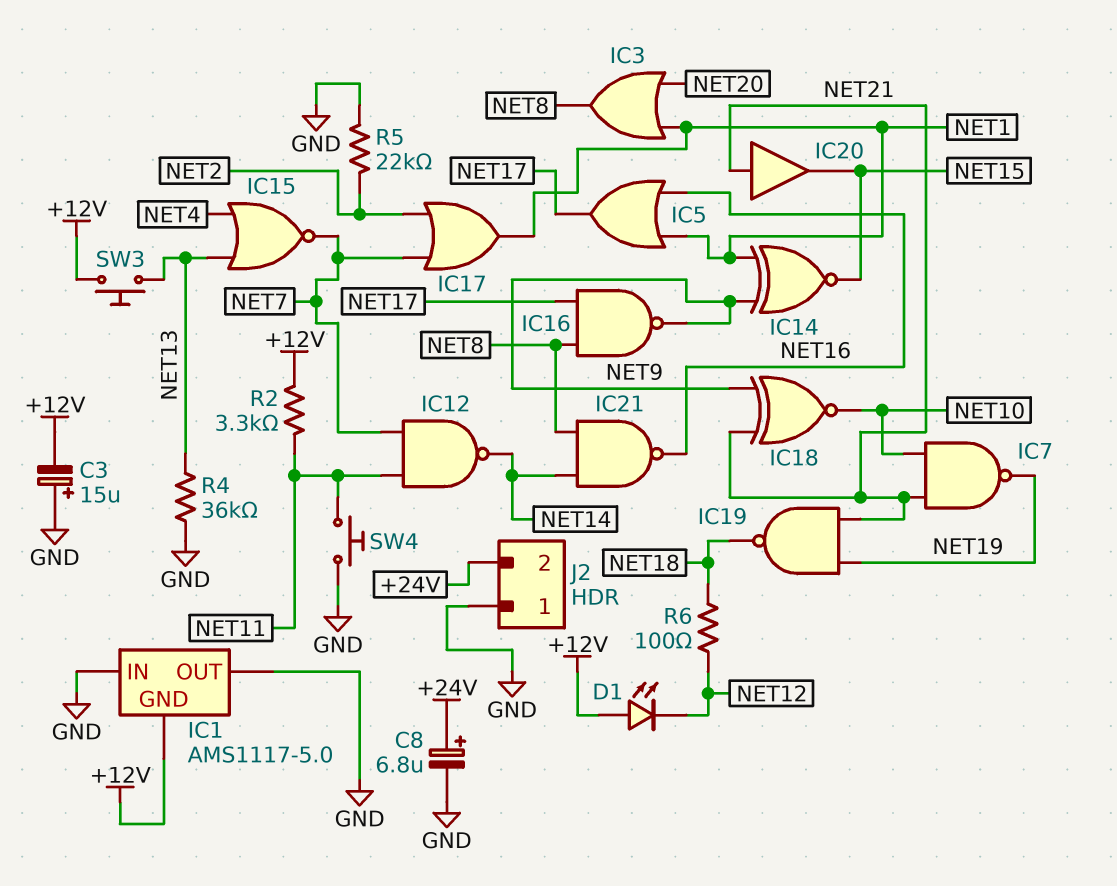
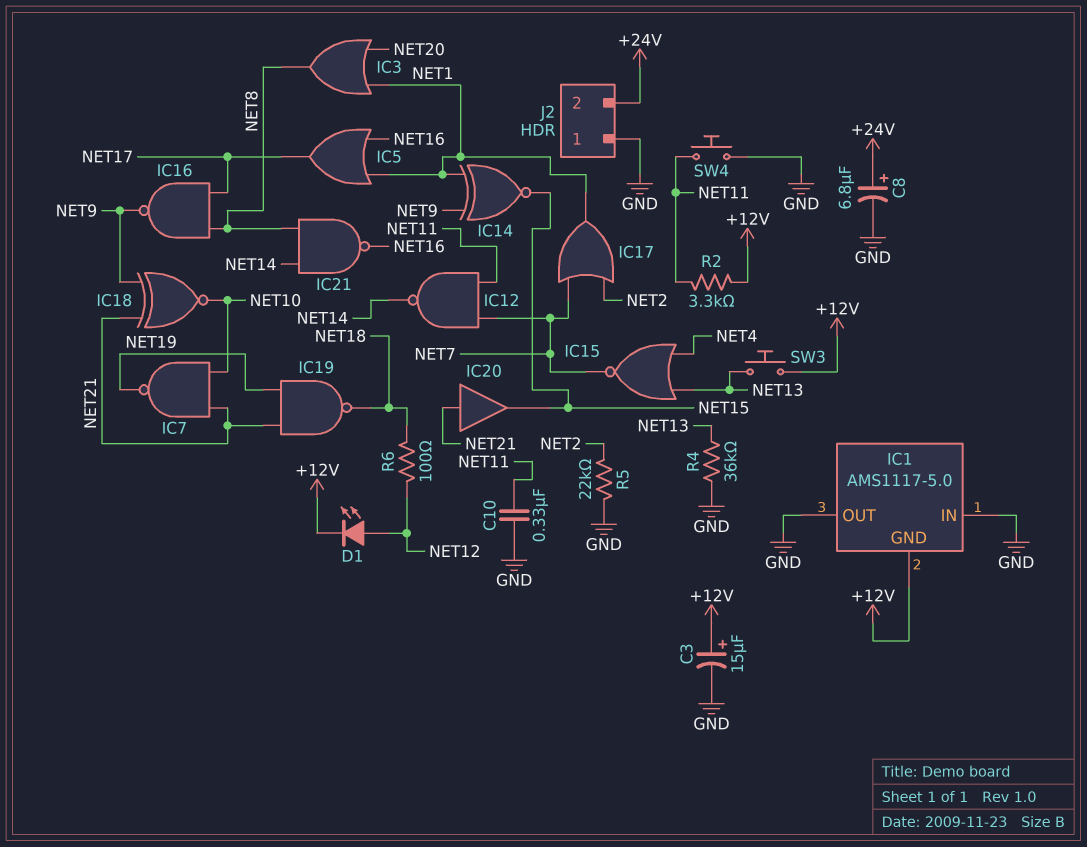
C3: 15uF (plus GND, minus +12V) -> 15uF (plus +12V, minus GND)
C10: none -> 330nF (GND, NET11)
D1: LED (A +12V, K NET12) -> LED (A NET12, K +12V)

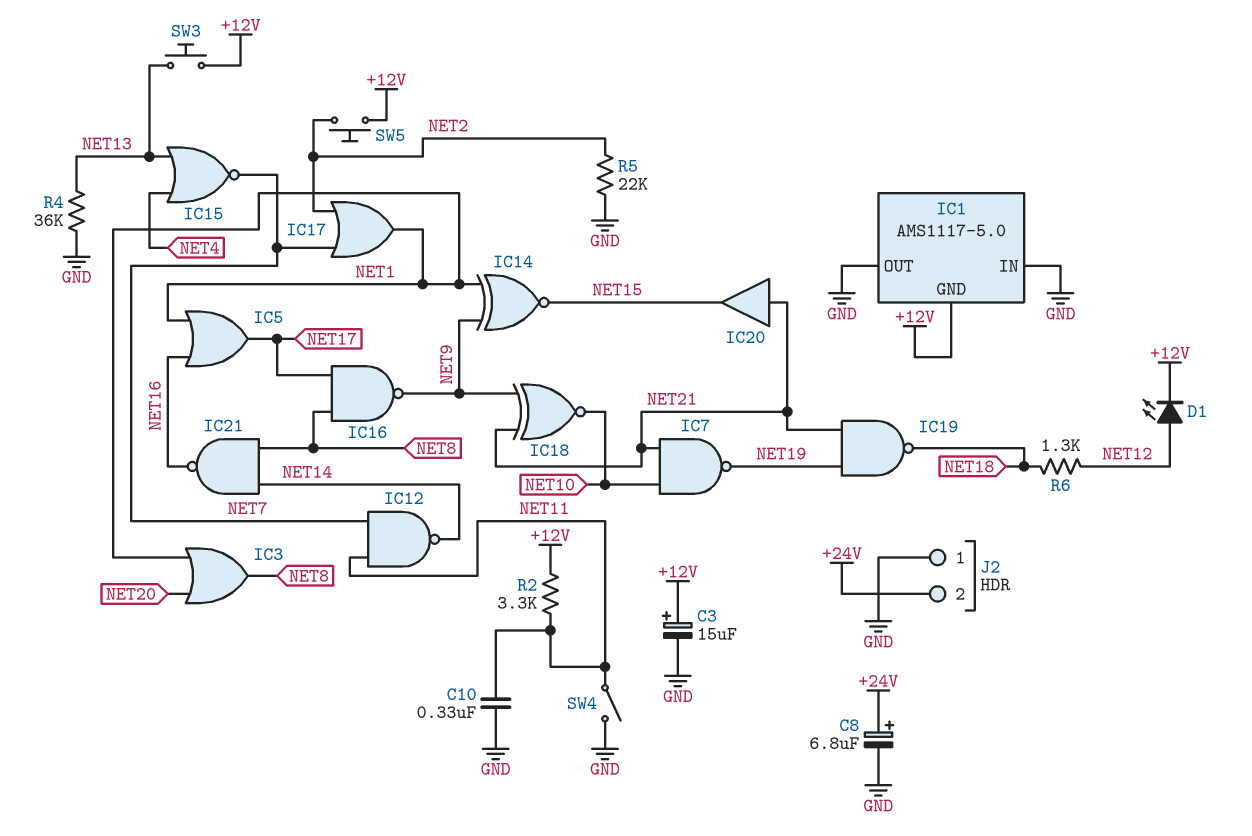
R6: 100 (NET12, NET18) -> 1.3k (NET12, NET18)
SW4: button (GND, NET11) -> switch (GND, NET11)
SW5: none -> button (+12V, NET2)

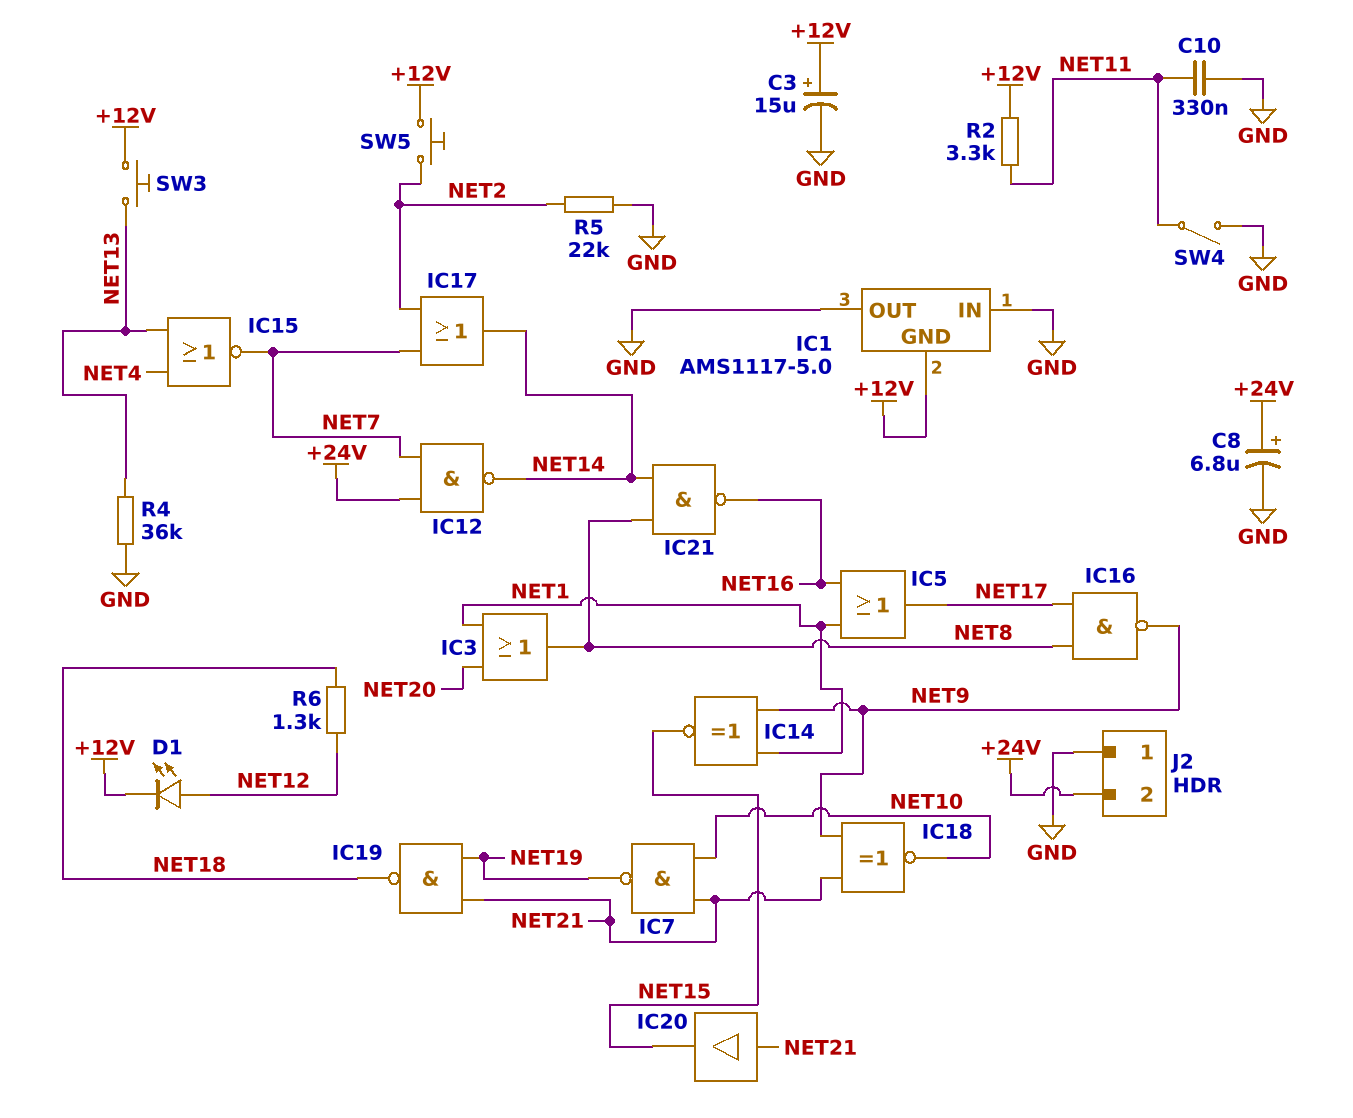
IC12: NAND (in NET7, in NET11, out NET14) -> NAND (in +24V, in NET7, out NET14)
IC17: OR (in NET2, in NET7, out NET1) -> OR (in NET2, in NET7, out NET14)

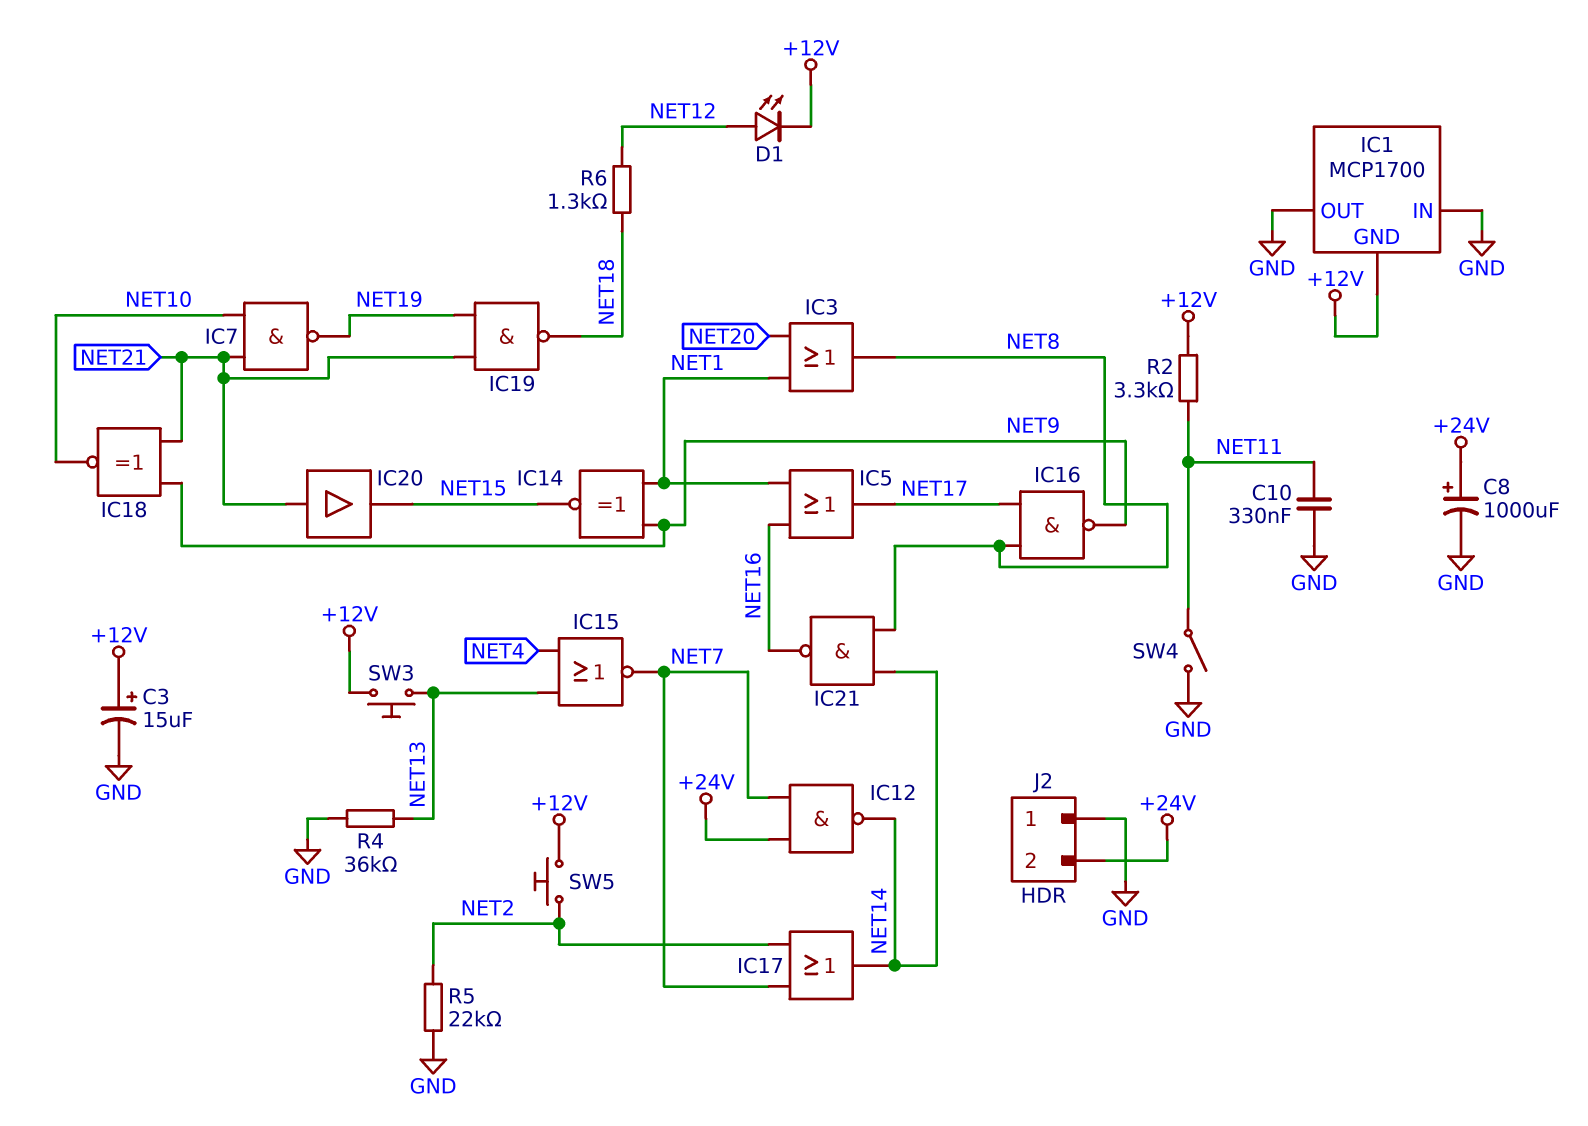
C8: 6.8uF (plus +24V, minus GND) -> 1000uF (plus +24V, minus GND)
IC1: AMS1117-5.0 -> MCP1700

